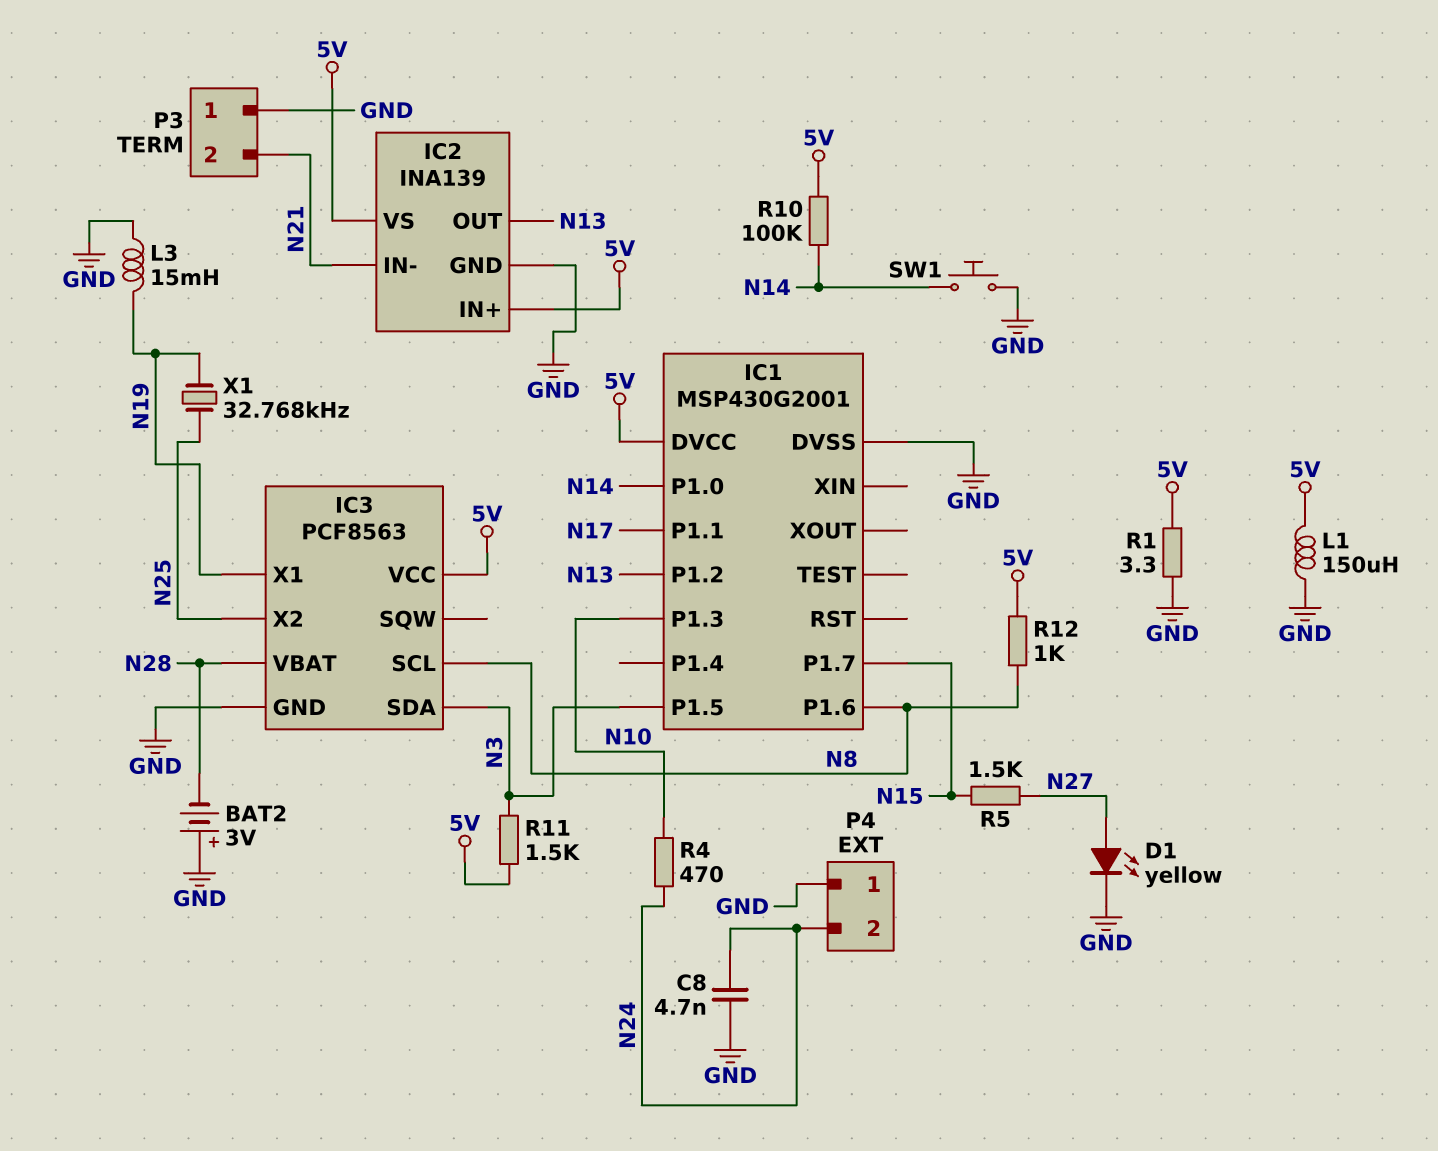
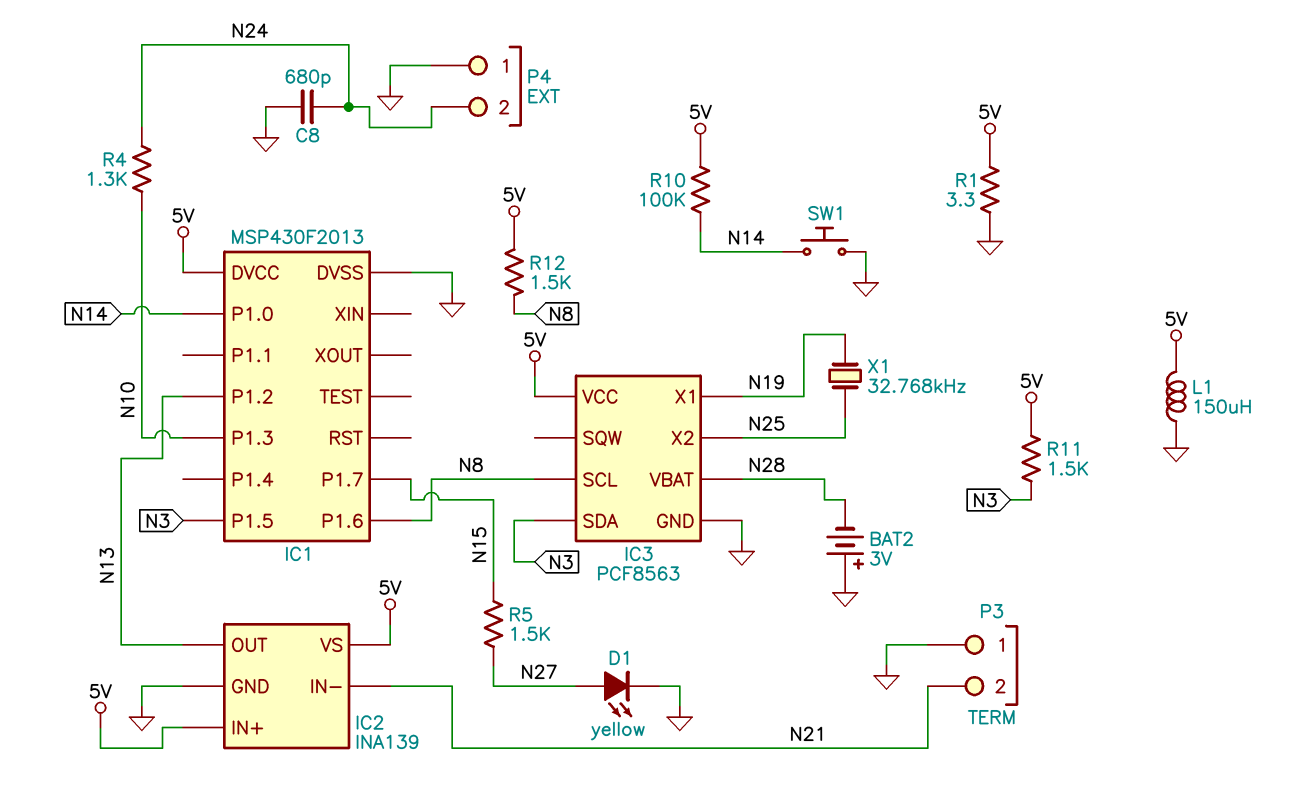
C8: 4.7nF (GND, N24) -> 680pF (GND, N24)
IC1: MSP430G2001 -> MSP430F2013
IC1 pin P1.1: N17 -> none
L3: 15mH (GND, N19) -> none
R4: 470 (N10, N24) -> 1.3k (N10, N24)
R12: 1k (5V, N8) -> 1.5k (5V, N8)

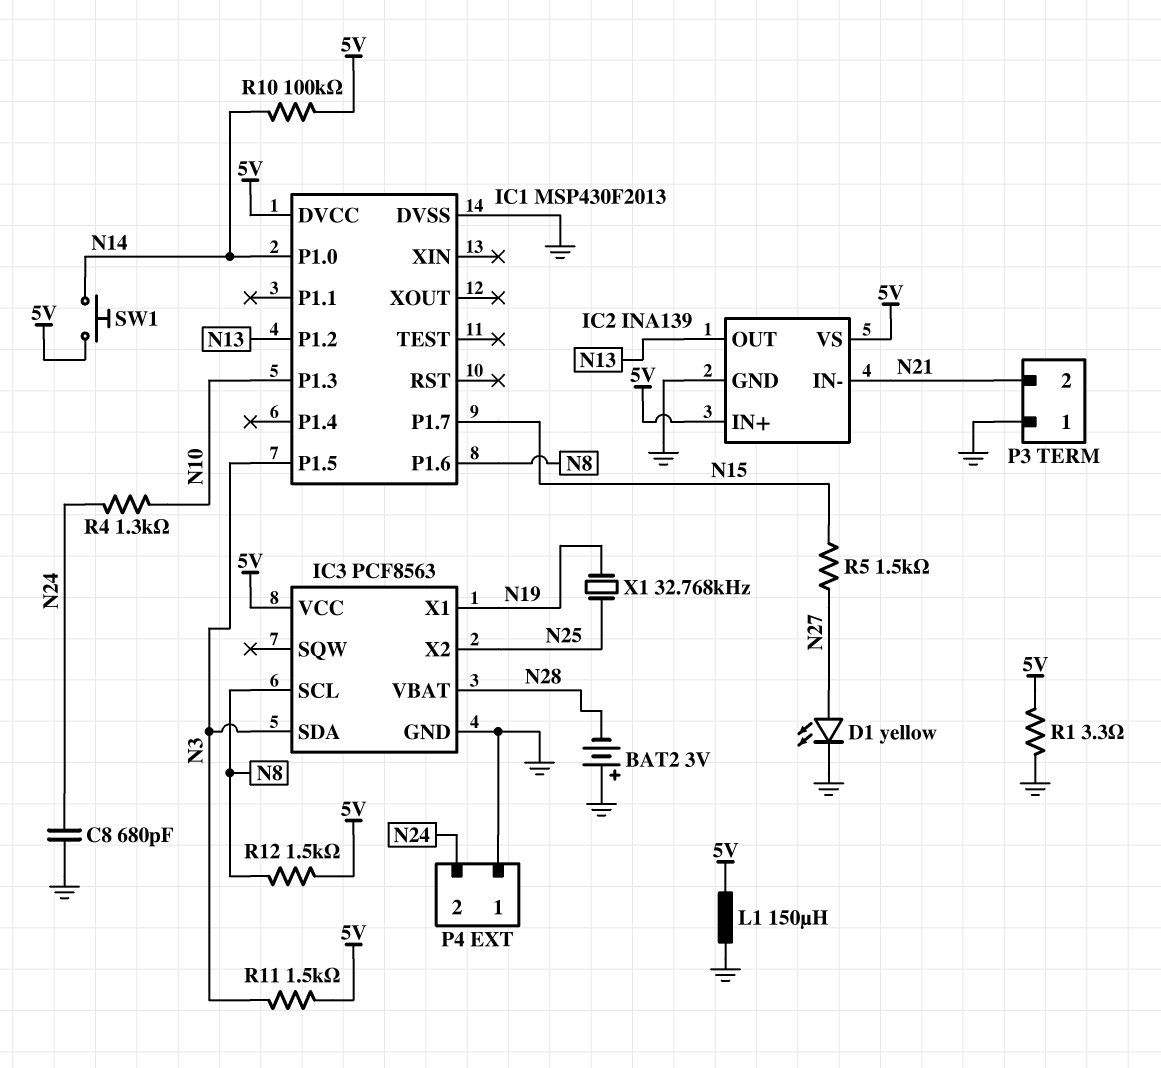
SW1: button (GND, N14) -> button (5V, N14)

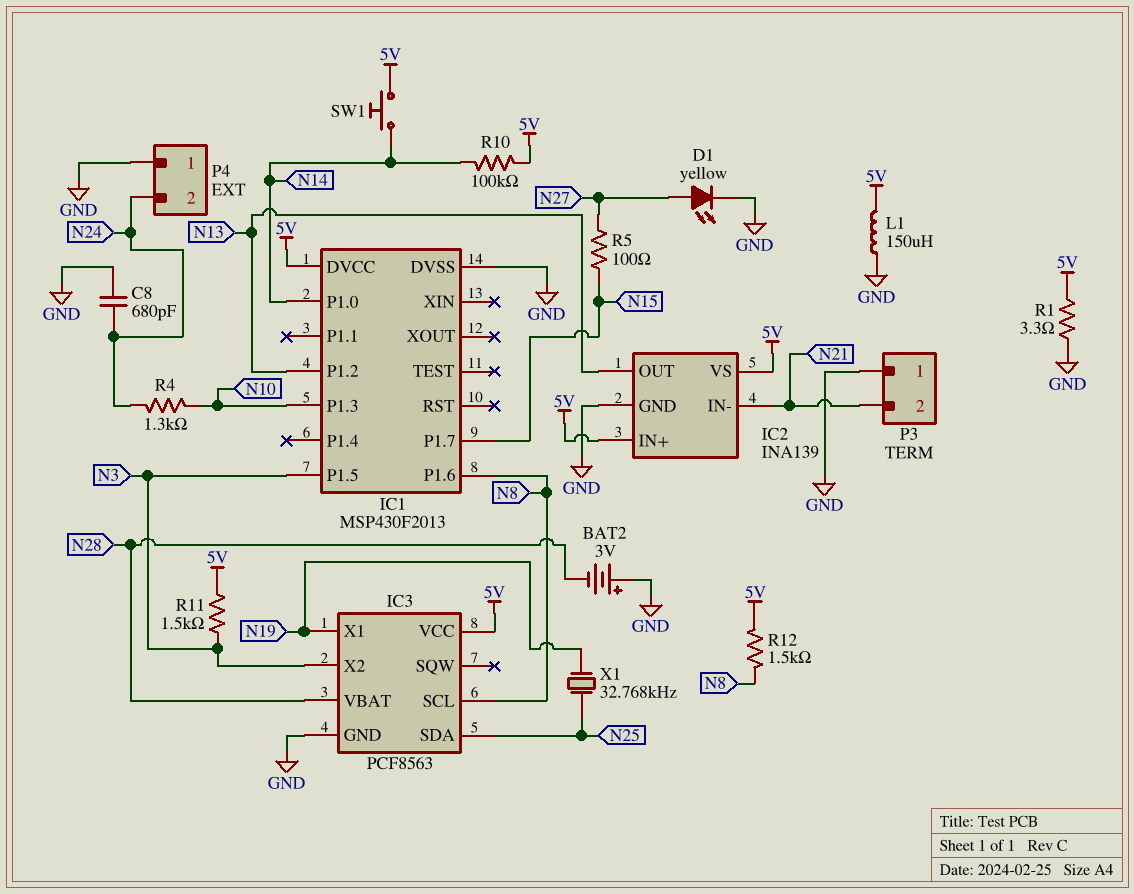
IC3 pin SDA: N3 -> N25
IC3 pin X2: N25 -> N3
R5: 1.5k (N15, N27) -> 100 (N15, N27)

